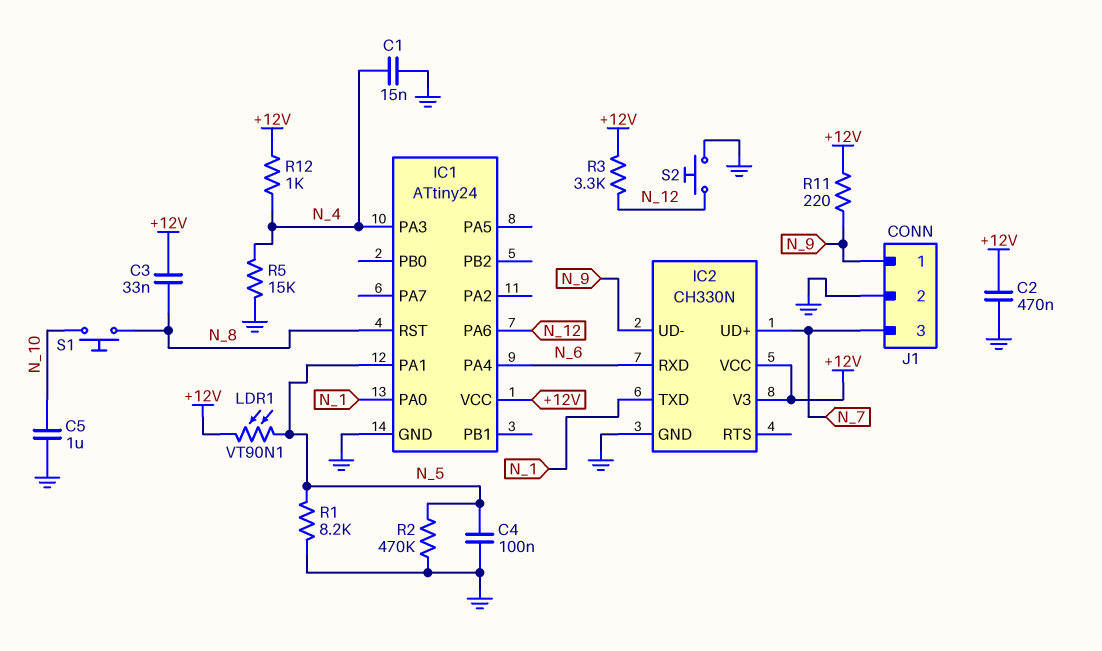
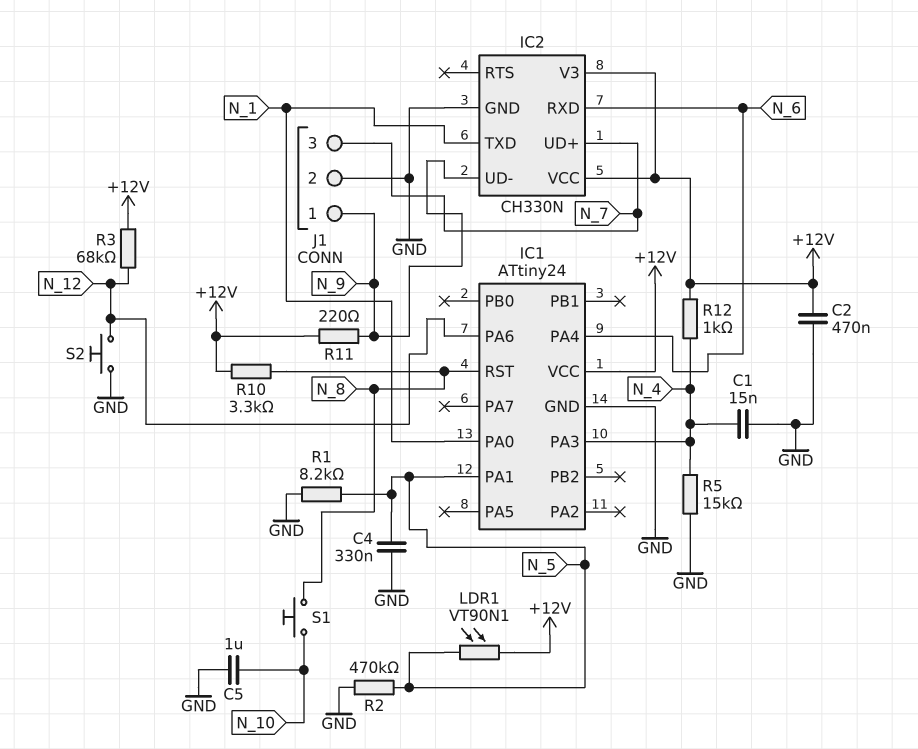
C3: 33nF (+12V, N_8) -> none
C4: 100nF (GND, N_5) -> 330nF (GND, N_5)
R3: 3.3k (+12V, N_12) -> 68k (+12V, N_12)
R10: none -> 3.3k (+12V, N_8)

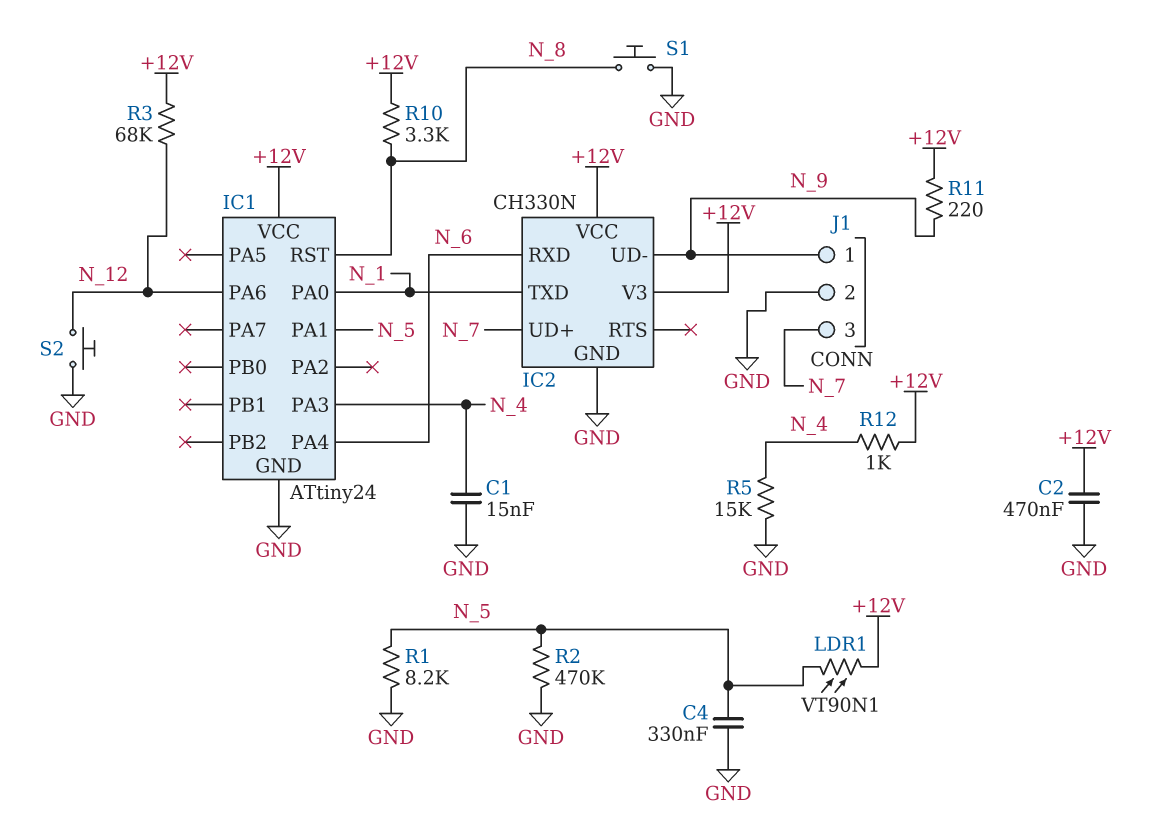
C5: 1uF (GND, N_10) -> none
S1: button (N_8, N_10) -> button (GND, N_8)

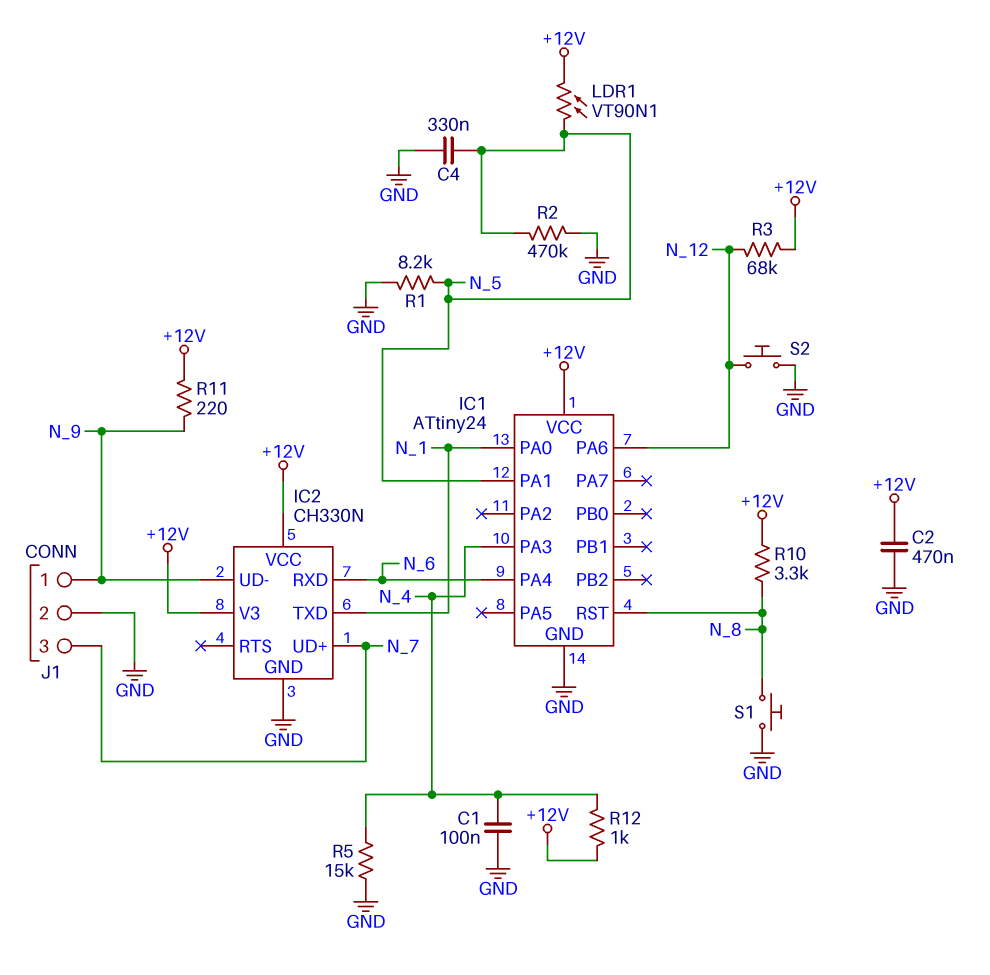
C1: 15nF (GND, N_4) -> 100nF (GND, N_4)

